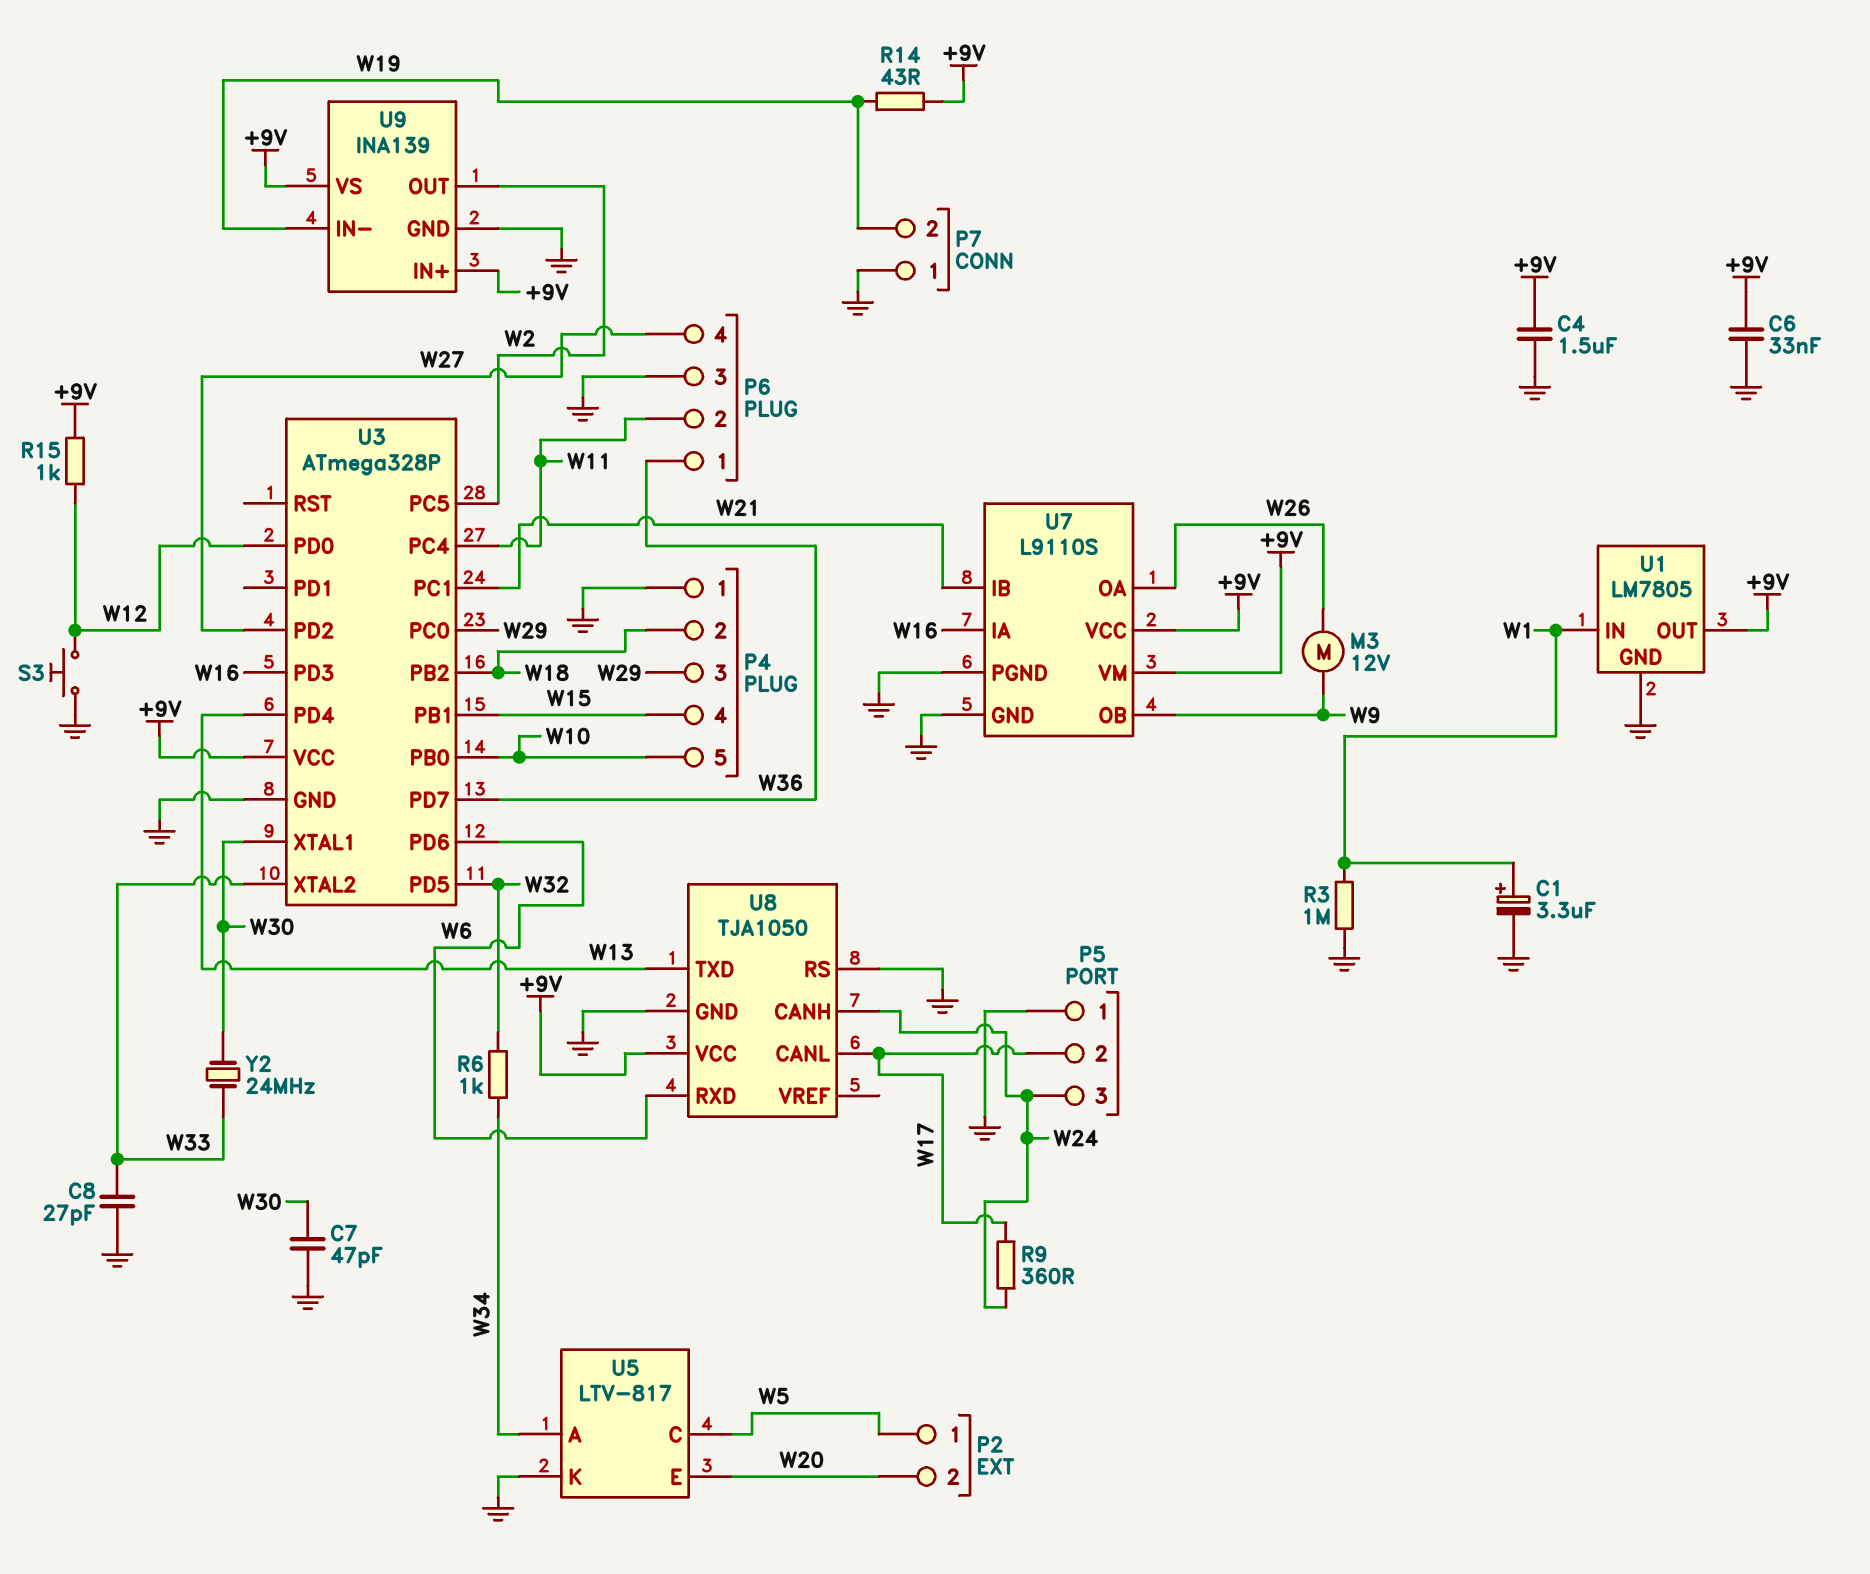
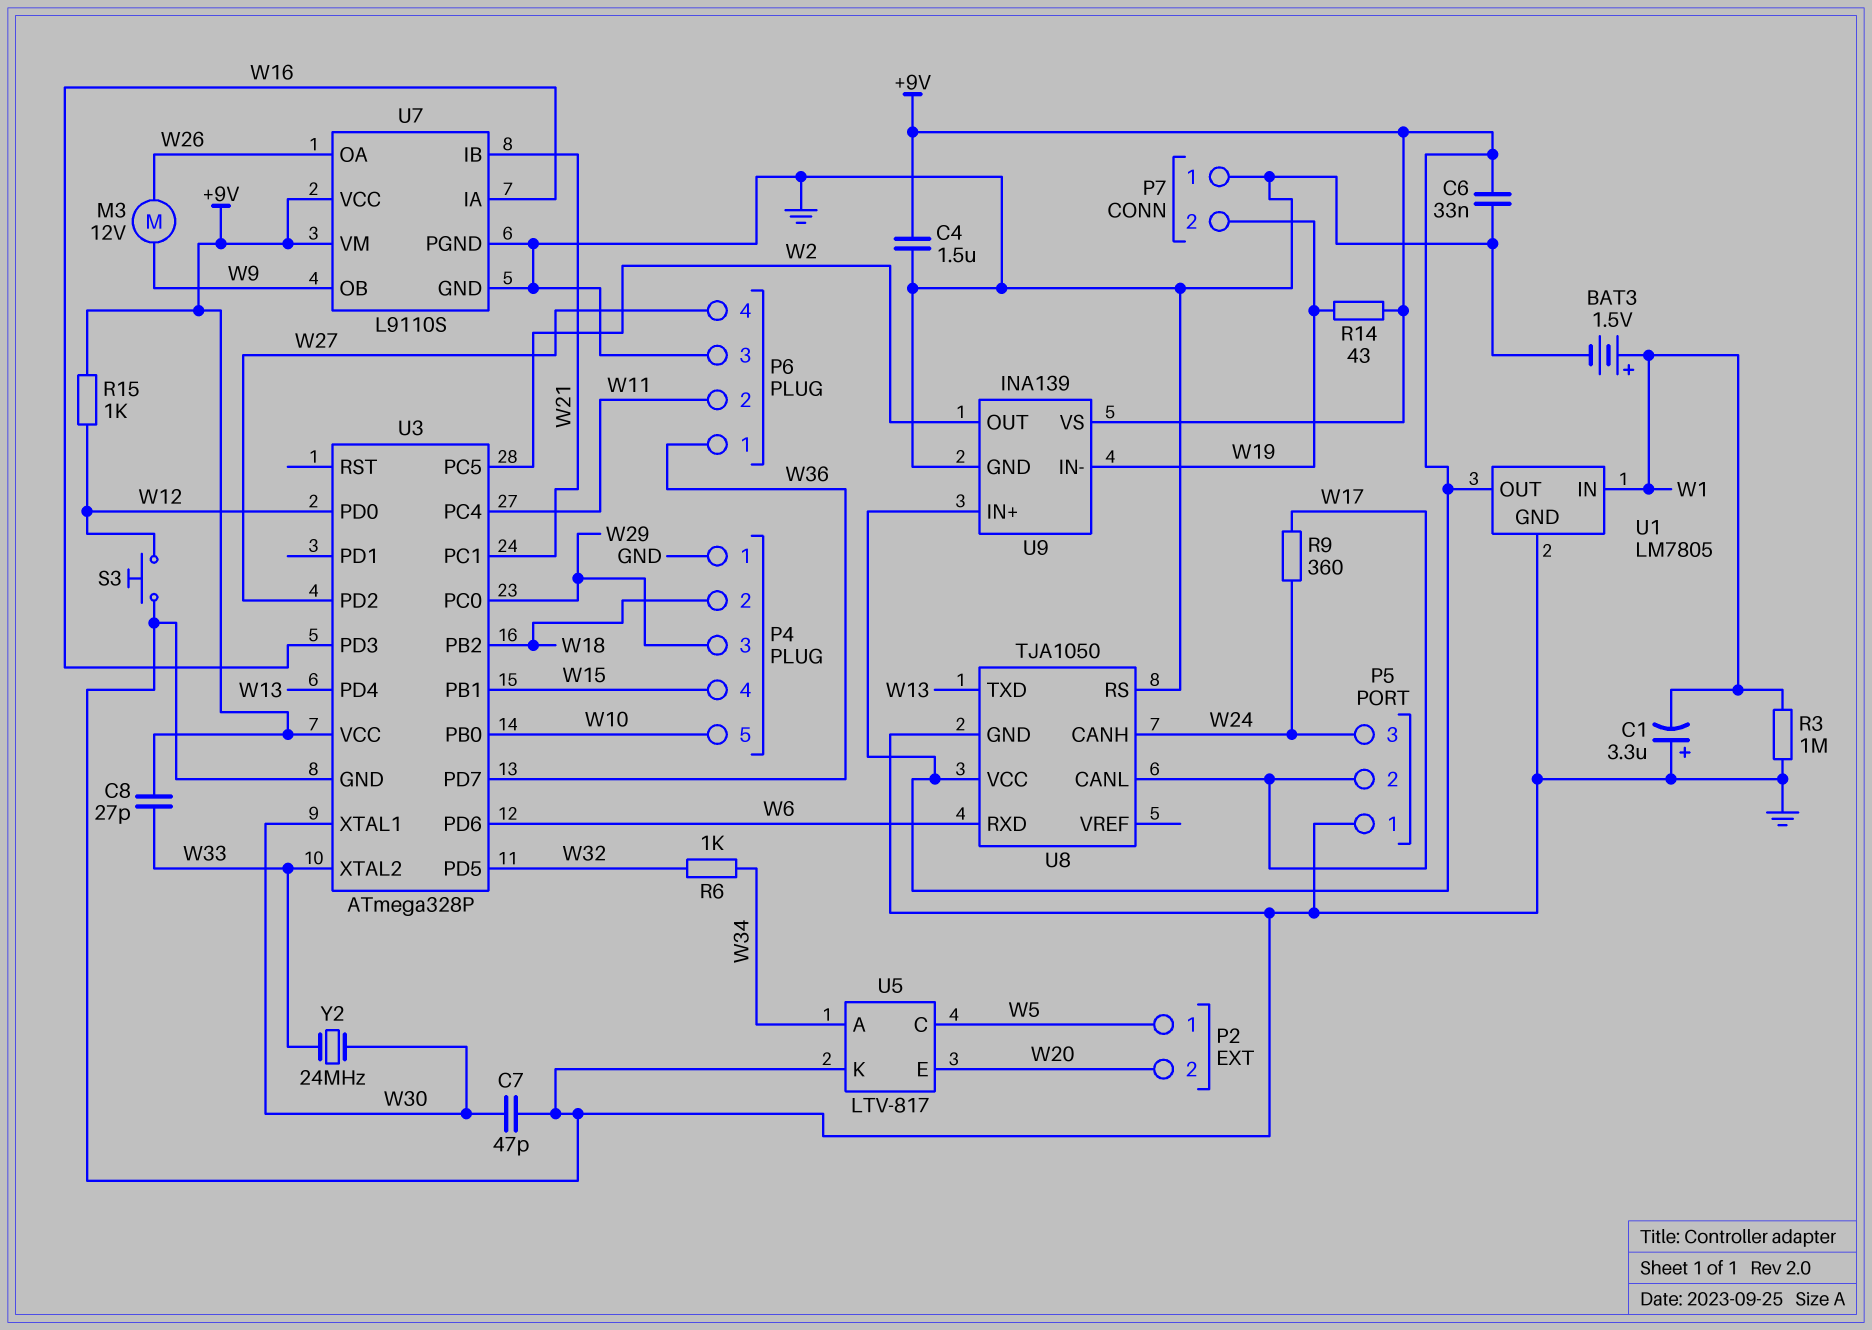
BAT3: none -> 1.5V (plus W1, minus GND)
C1: 3.3uF (plus W1, minus GND) -> 3.3uF (plus GND, minus W1)
C8: 27pF (GND, W33) -> 27pF (+9V, W33)

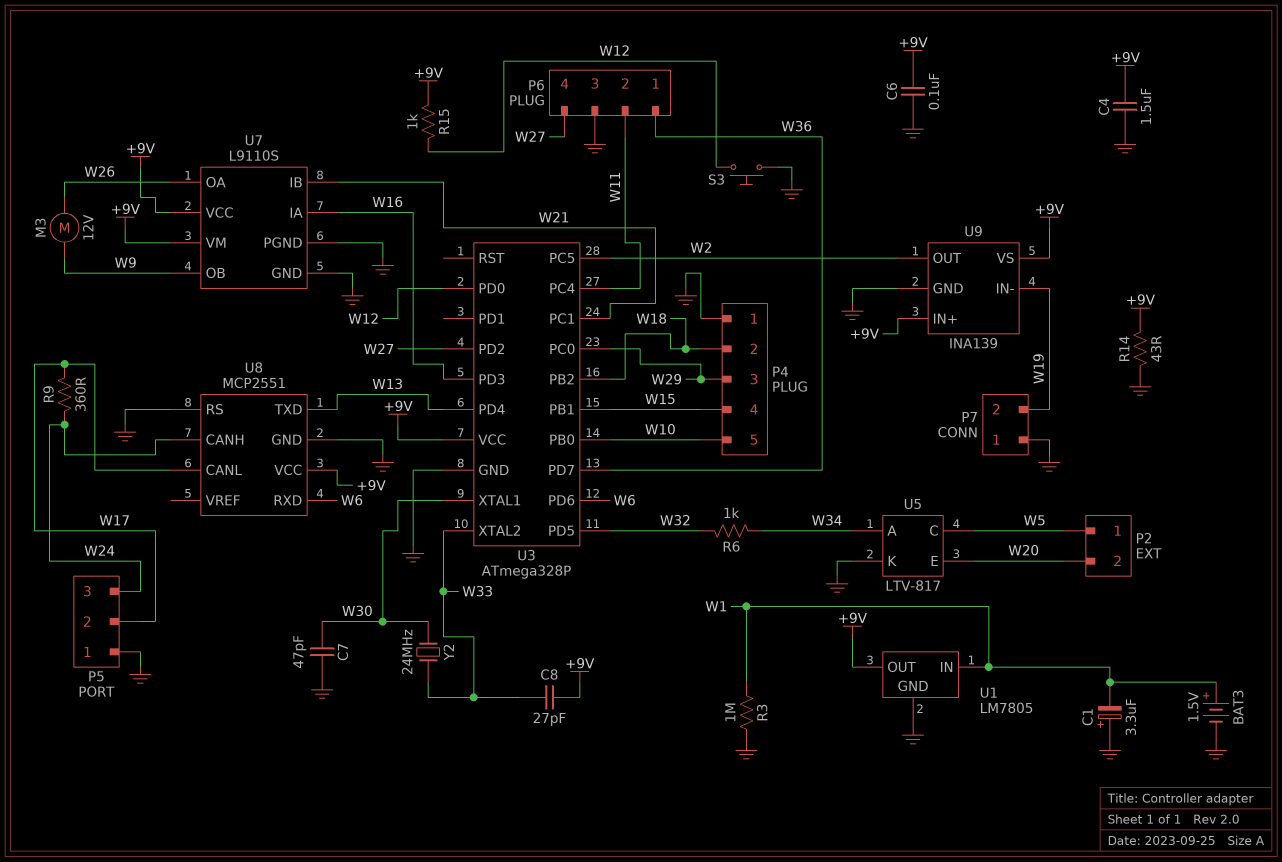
C6: 33nF (+9V, GND) -> 100nF (+9V, GND)
R14: 43 (+9V, W19) -> 43 (+9V, GND)
U8: TJA1050 -> MCP2551

